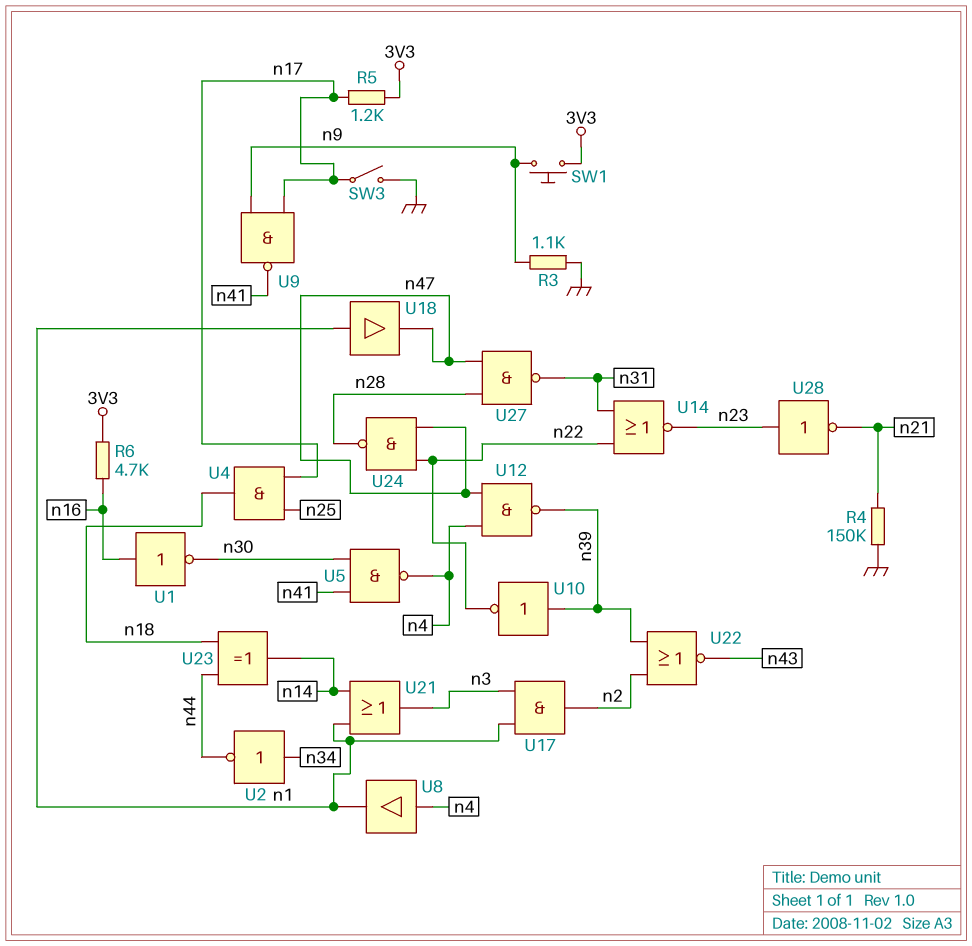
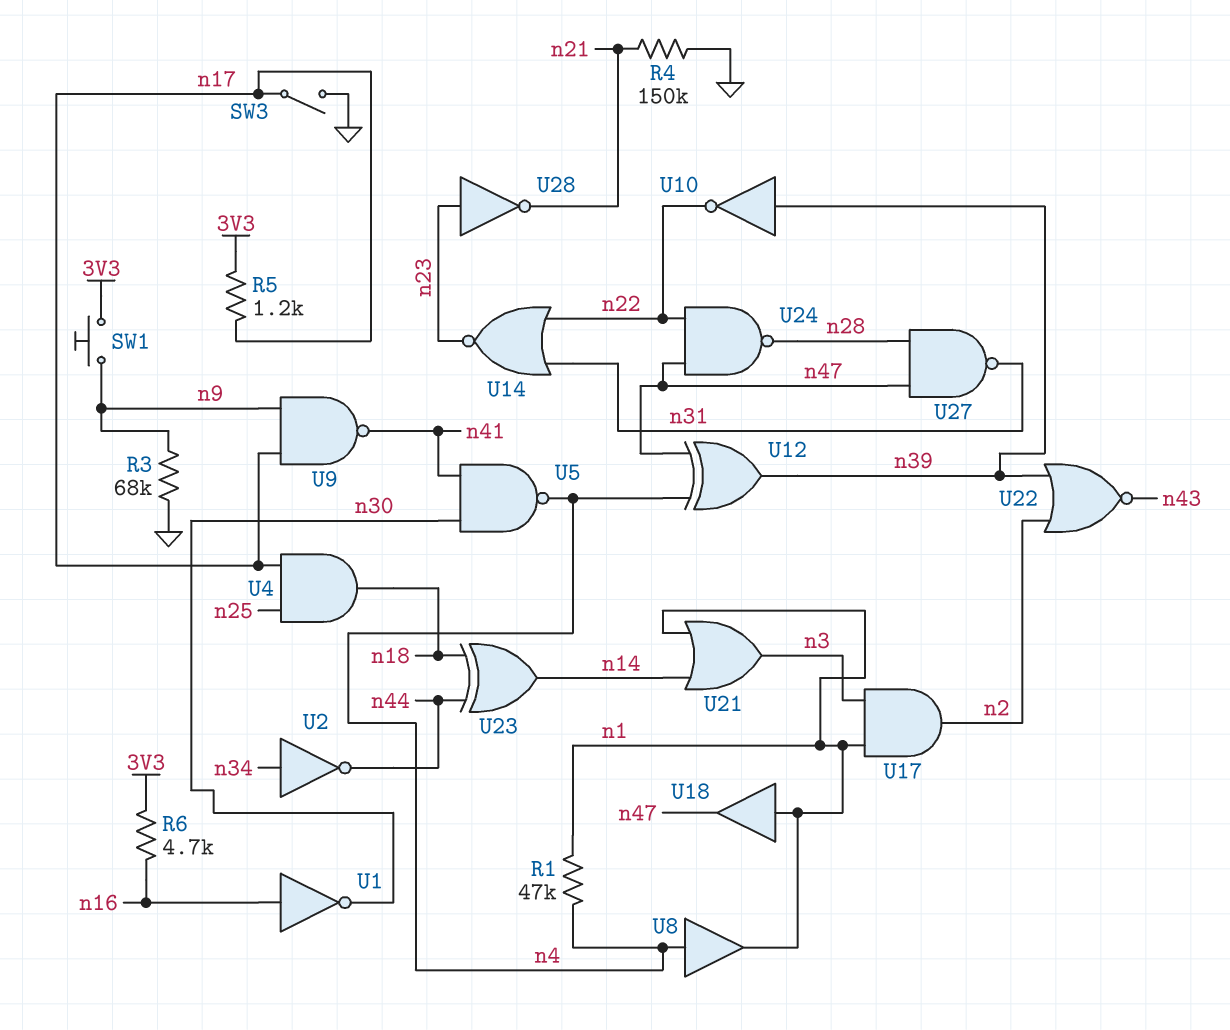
R1: none -> 47k (n1, n4)
R3: 1.1k (GND, n9) -> 68k (GND, n9)
U12: NAND (in n4, in n47, out n39) -> XOR (in n4, in n47, out n39)

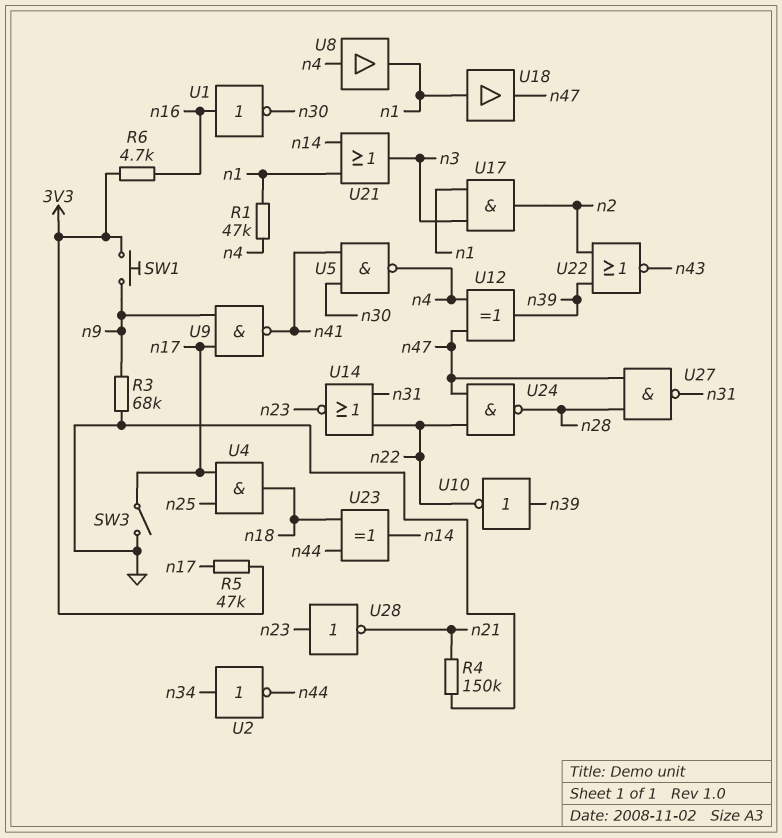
R5: 1.2k (3V3, n17) -> 47k (3V3, n17)

